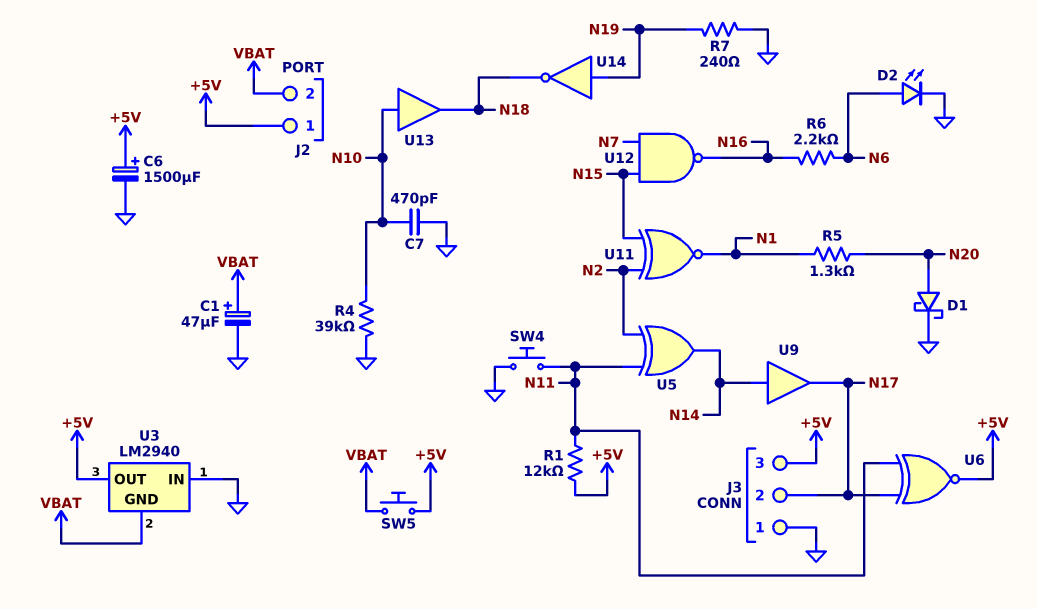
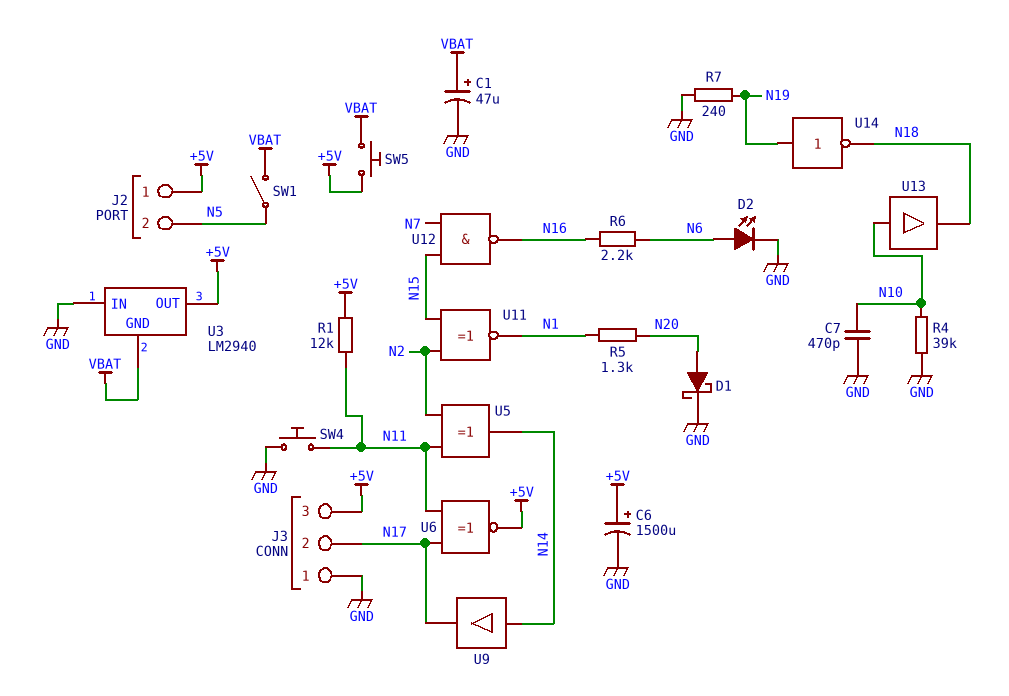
J2 pin 2: VBAT -> N5
SW1: none -> switch (N5, VBAT)

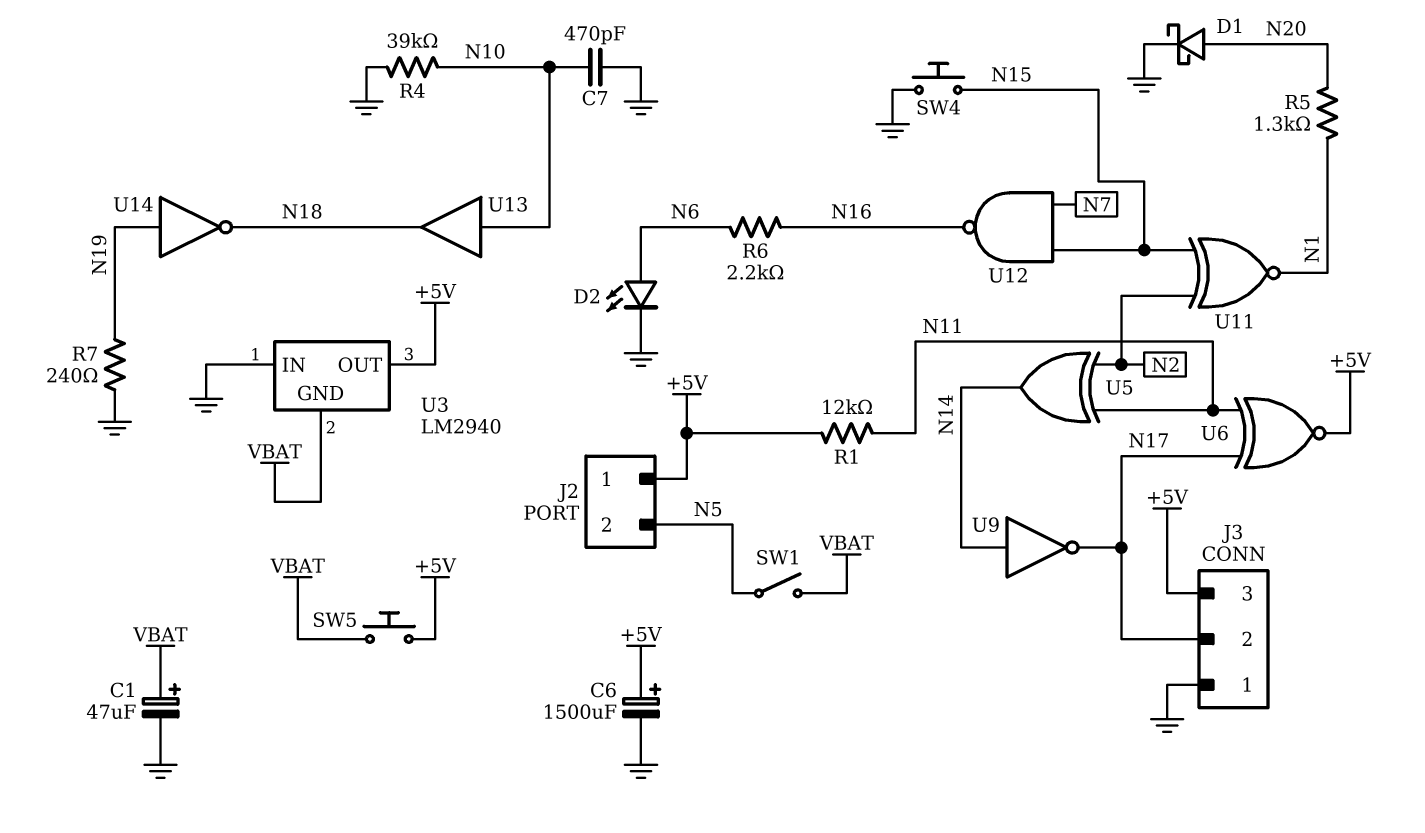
SW4: button (GND, N11) -> button (GND, N15)
U9: buffer (in N14, out N17) -> NOT (in N14, out N17)

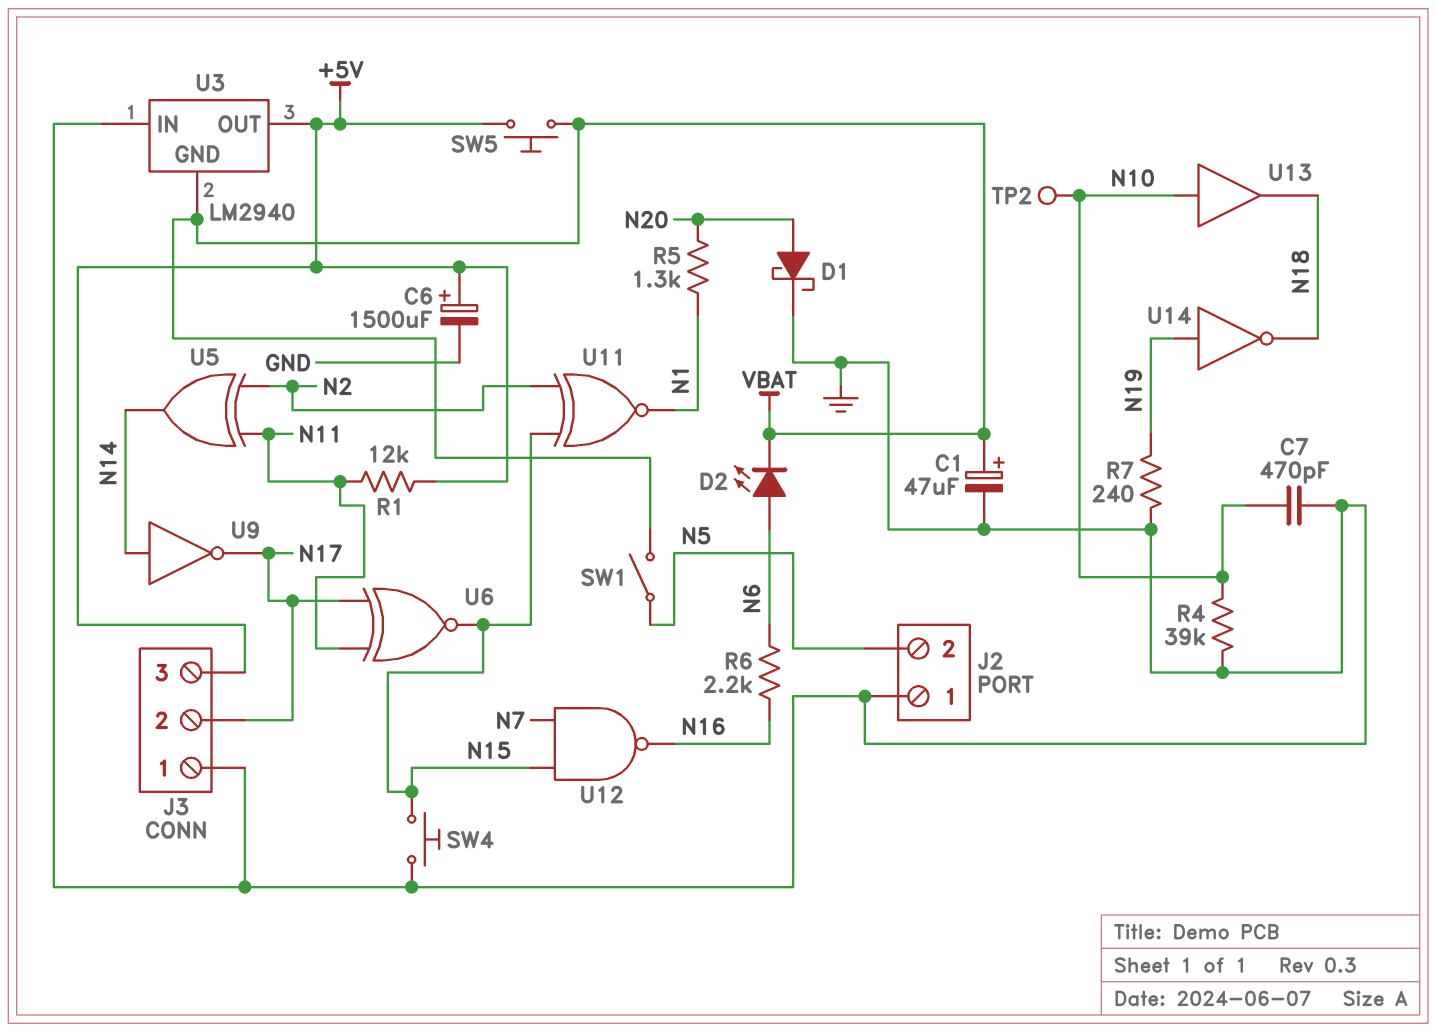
D2: LED (A N6, K GND) -> LED (A N6, K VBAT)
J2 pin 1: +5V -> GND
TP2: none -> test point (N10)
U6: XNOR (in N11, in N17, out +5V) -> XNOR (in N11, in N17, out N15)

